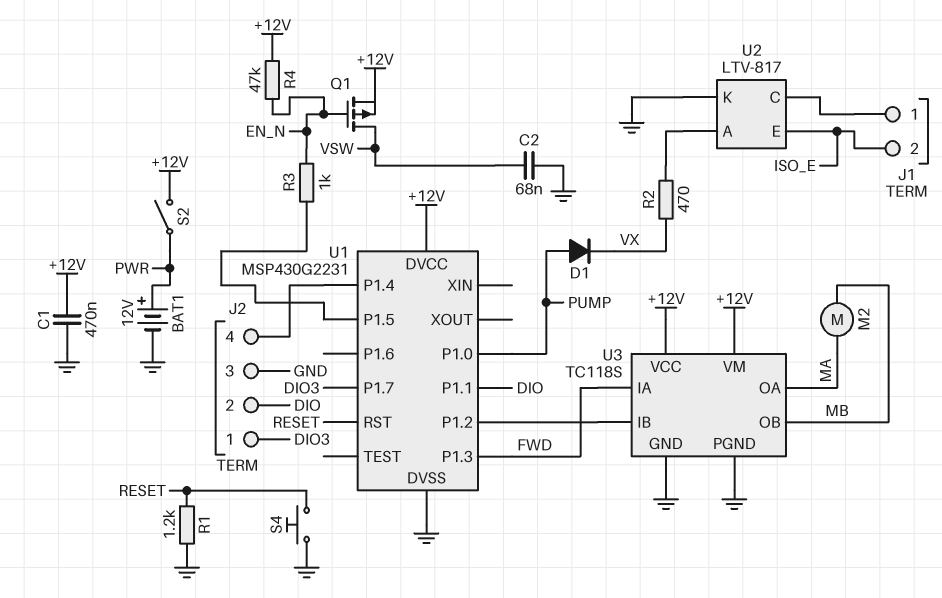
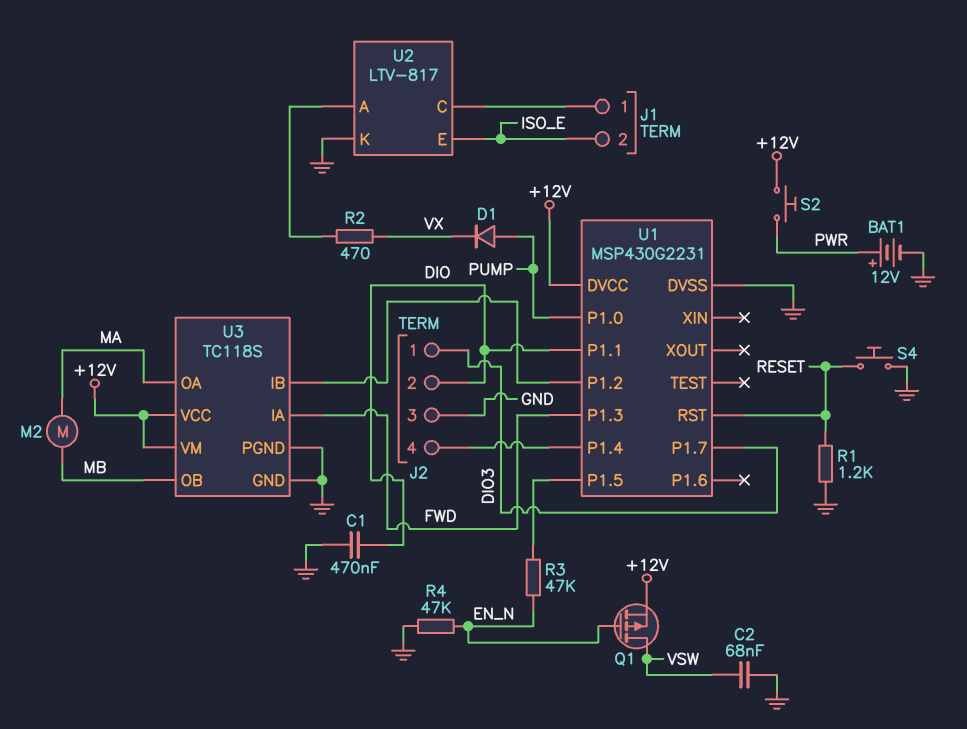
C1: 470nF (+12V, GND) -> 470nF (DIO, GND)
R3: 1k (EN_N, U1/P1.5) -> 47k (EN_N, U1/P1.5)
R4: 47k (+12V, EN_N) -> 47k (EN_N, GND)
S2: switch (+12V, PWR) -> button (+12V, PWR)

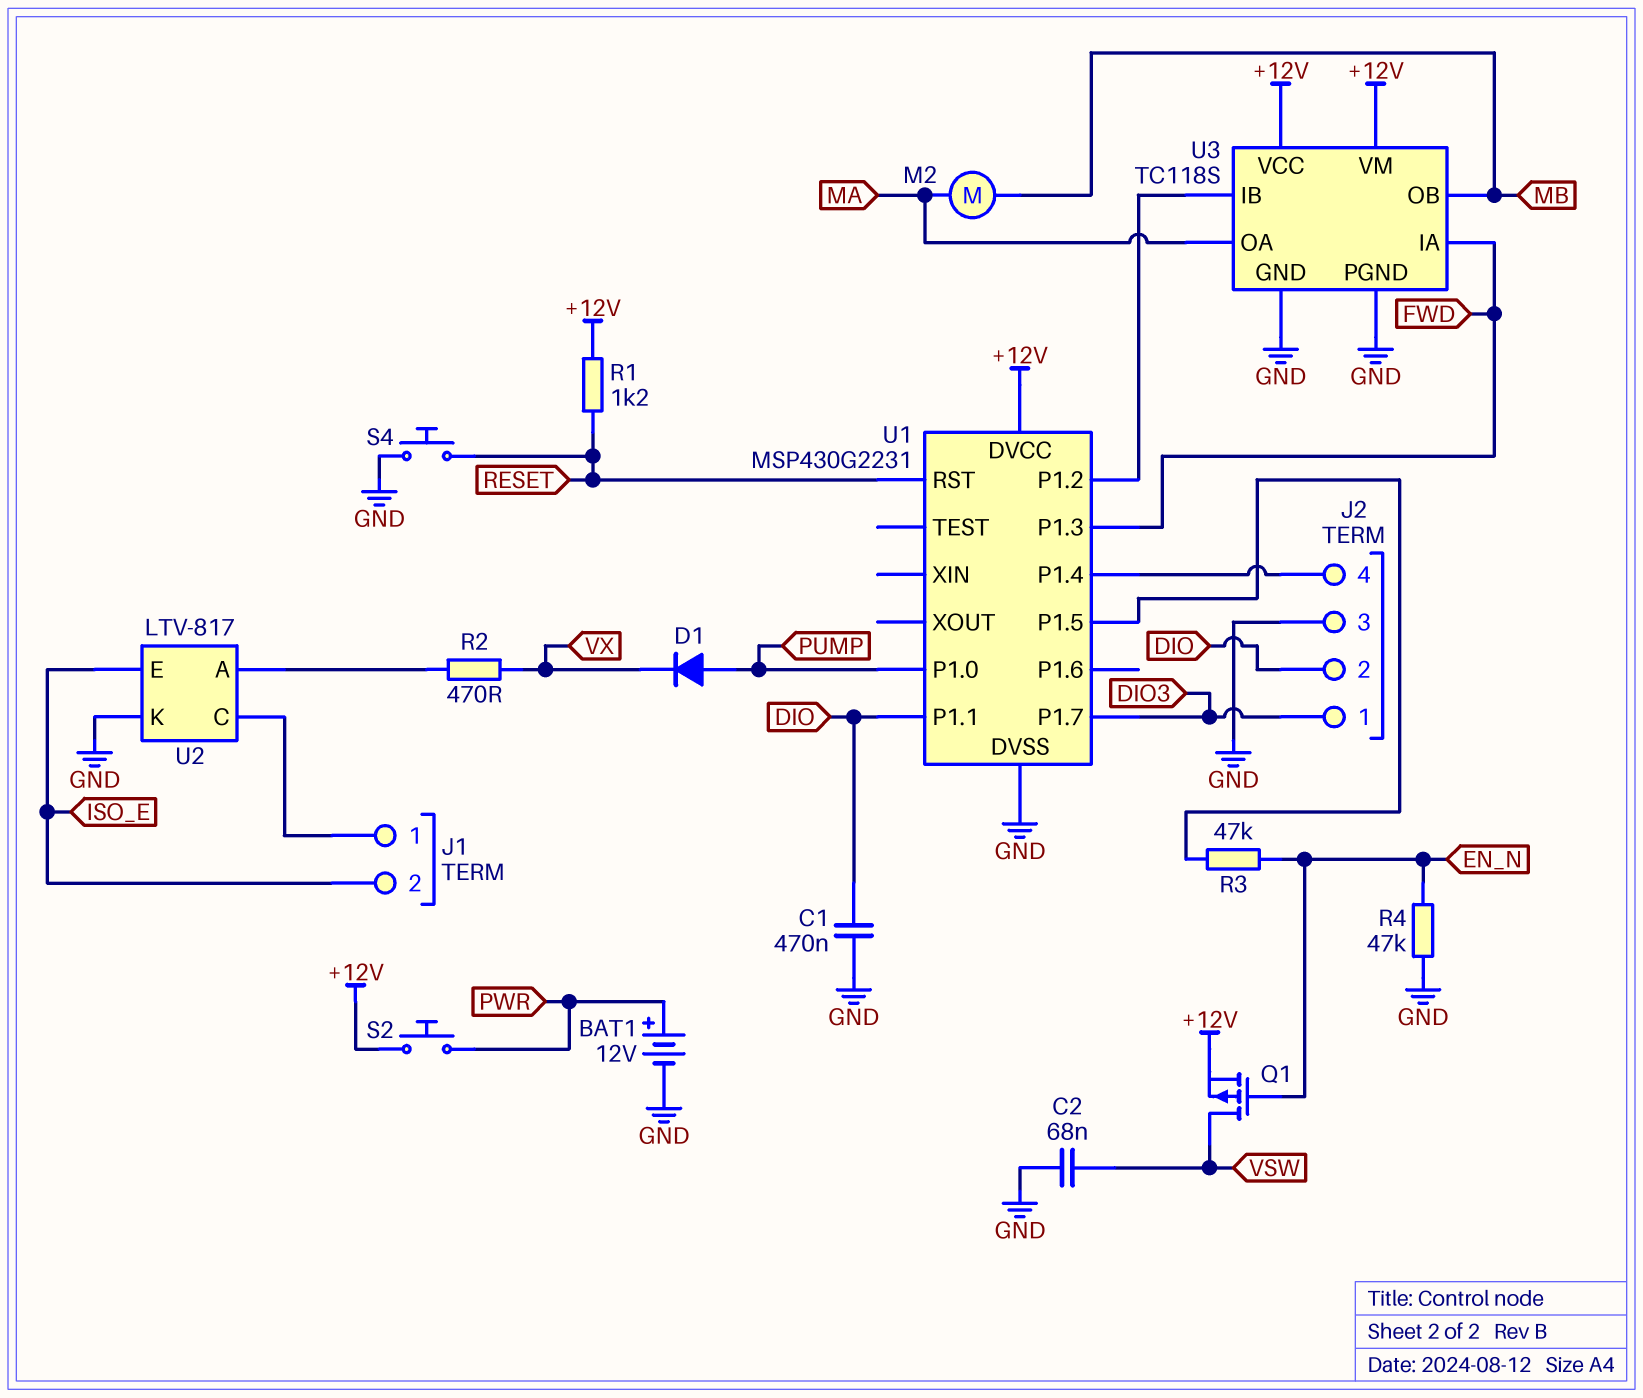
R1: 1.2k (GND, RESET) -> 1.2k (+12V, RESET)

